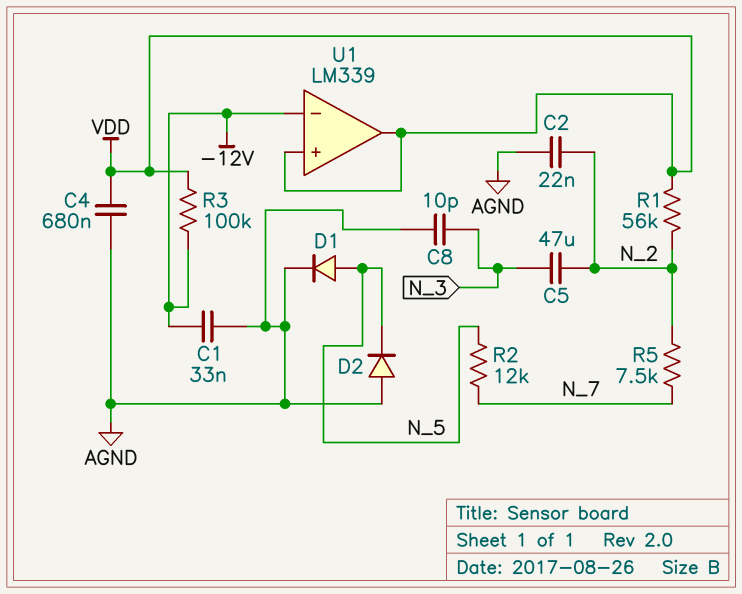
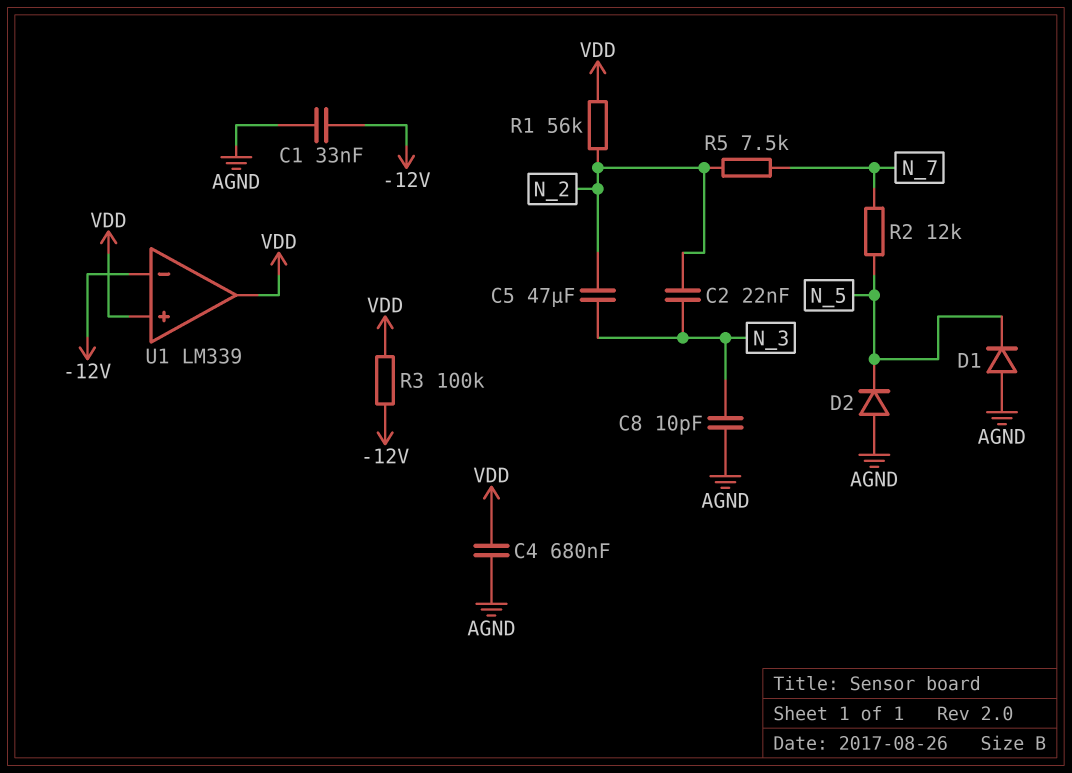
C2: 22nF (AGND, N_2) -> 22nF (N_2, N_3)
D1: diode (A N_5, K AGND) -> diode (A AGND, K N_5)

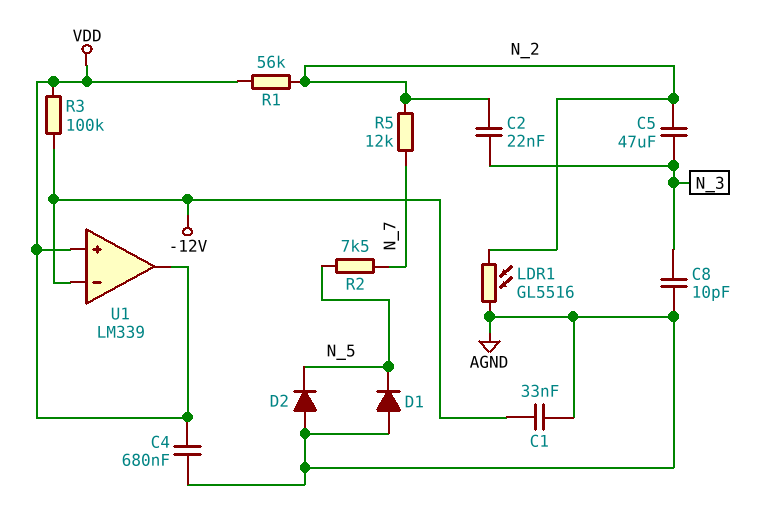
LDR1: none -> GL5516 (AGND, N_2)
R2: 12k (N_5, N_7) -> 7.5k (N_5, N_7)
R5: 7.5k (N_2, N_7) -> 12k (N_2, N_7)

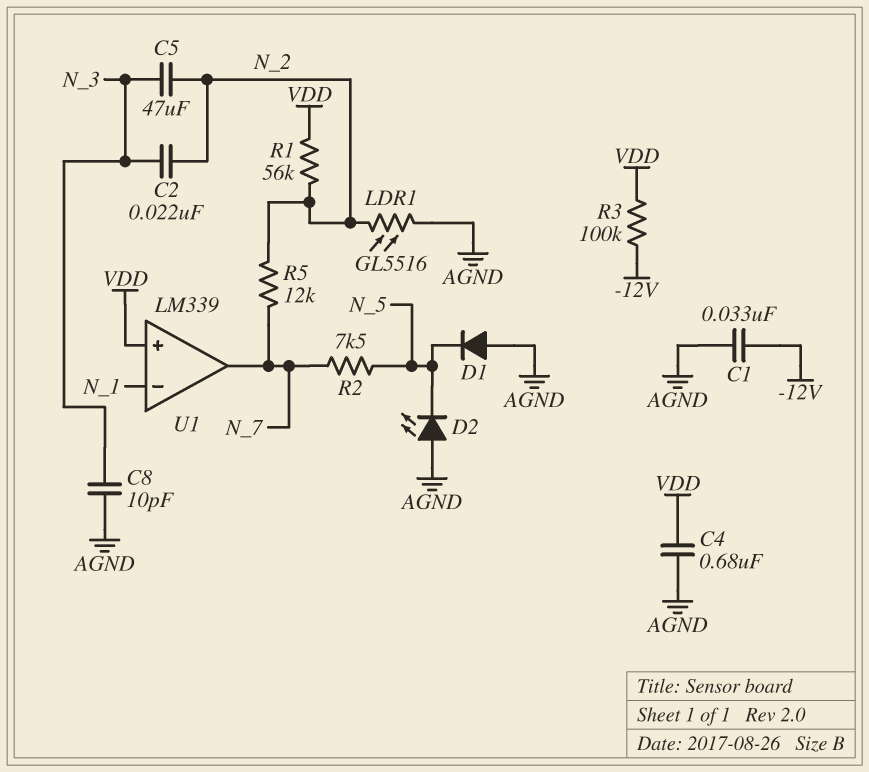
D2: diode (A AGND, K N_5) -> LED (A AGND, K N_5)
U1 pin in-: -12V -> N_1
U1 pin out: VDD -> N_7

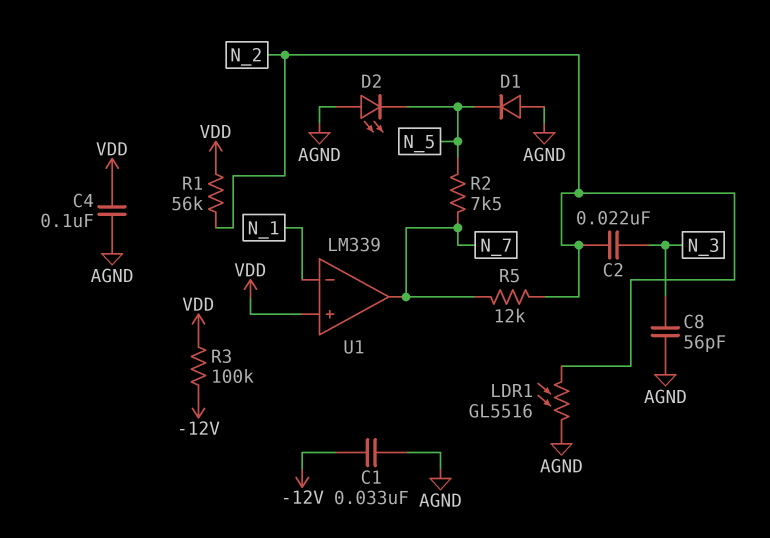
C4: 680nF (AGND, VDD) -> 100nF (AGND, VDD)
C5: 47uF (N_2, N_3) -> none
C8: 10pF (AGND, N_3) -> 56pF (AGND, N_3)

